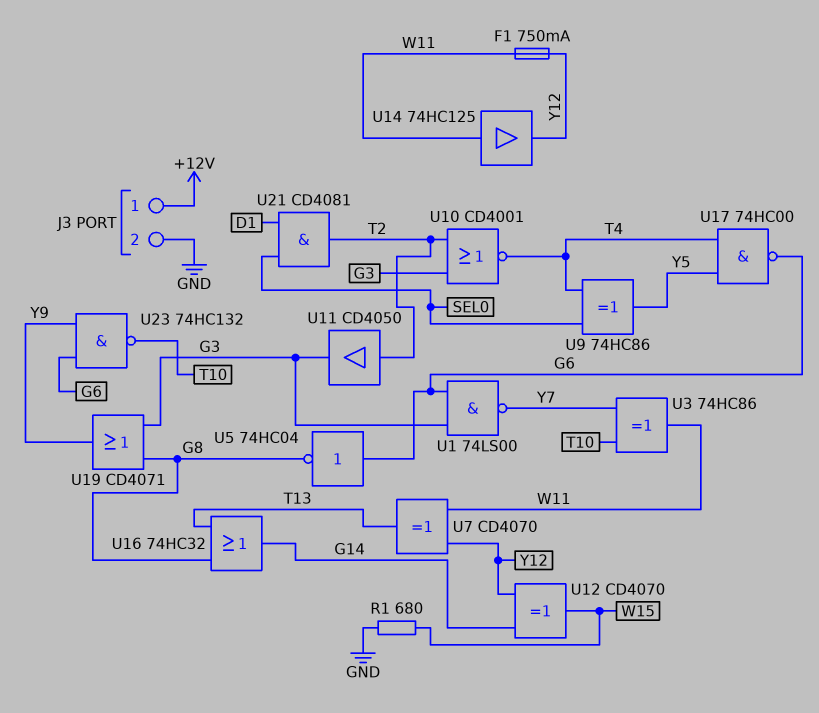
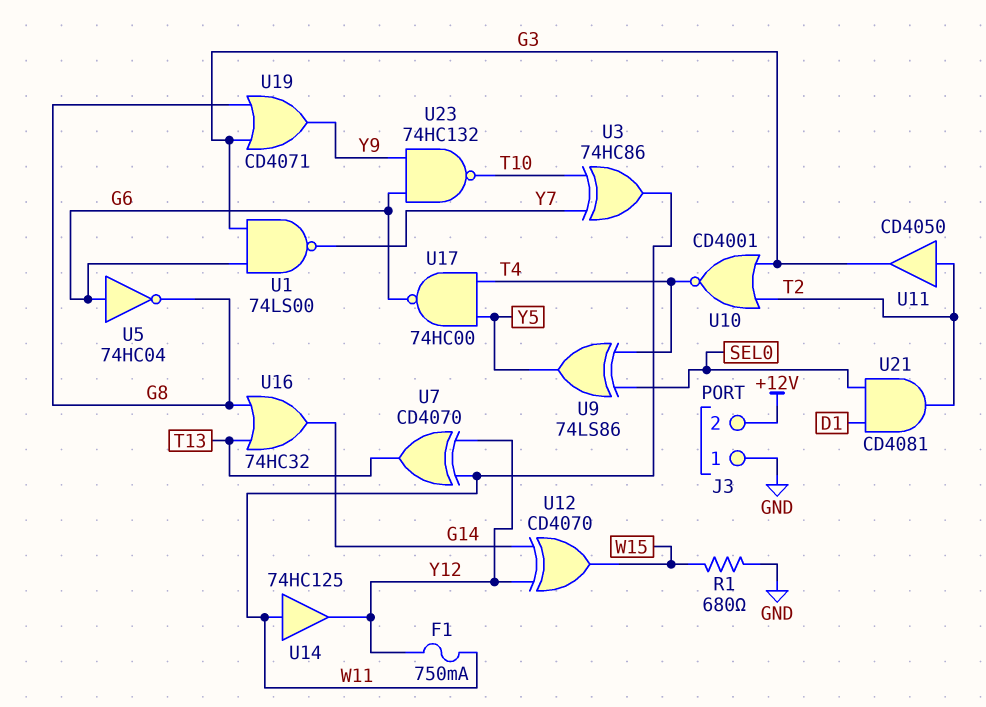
J3 pin 1: +12V -> GND
J3 pin 2: GND -> +12V
U9: XOR 74HC86 (in SEL0, in T4, out Y5) -> XOR 74LS86 (in SEL0, in T4, out Y5)

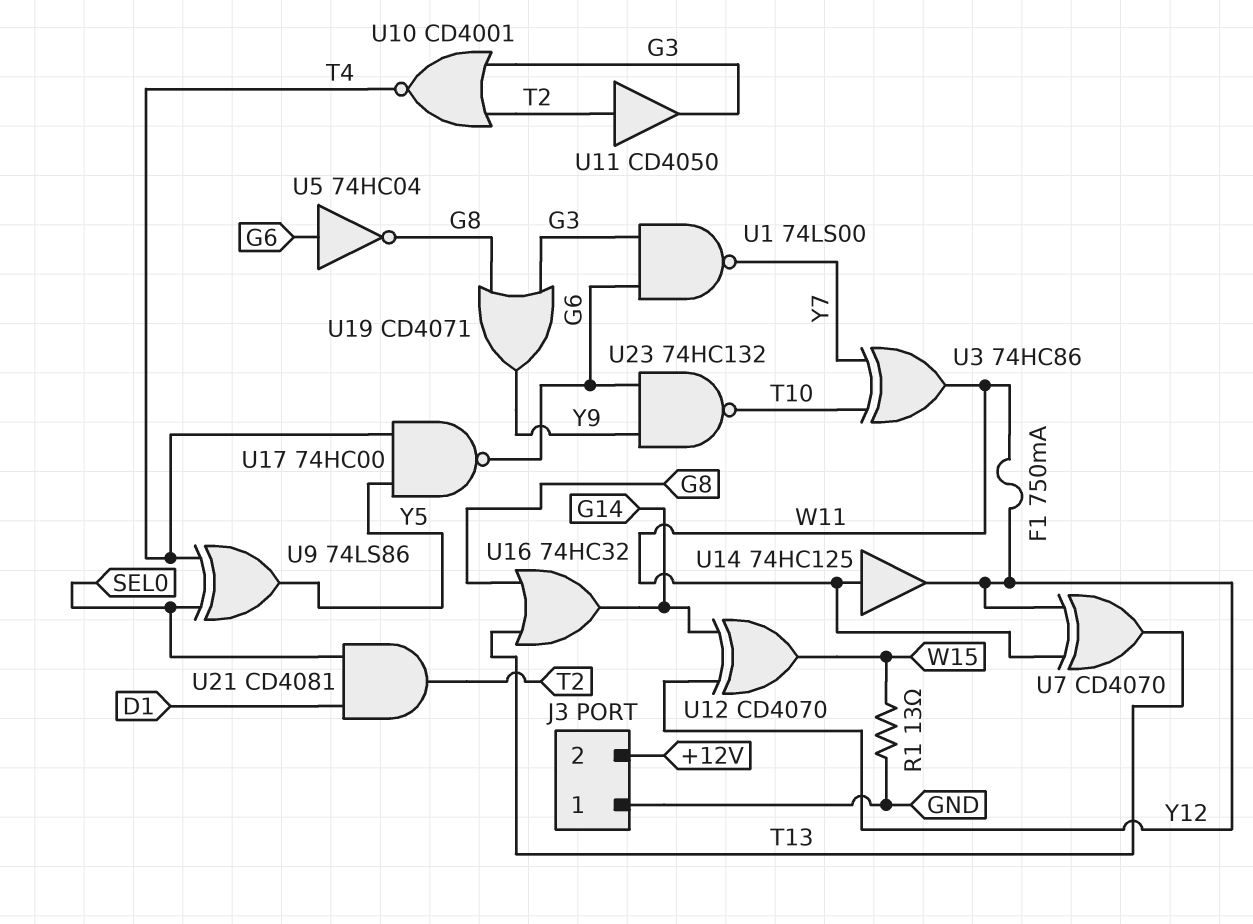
R1: 680 (GND, W15) -> 13 (GND, W15)

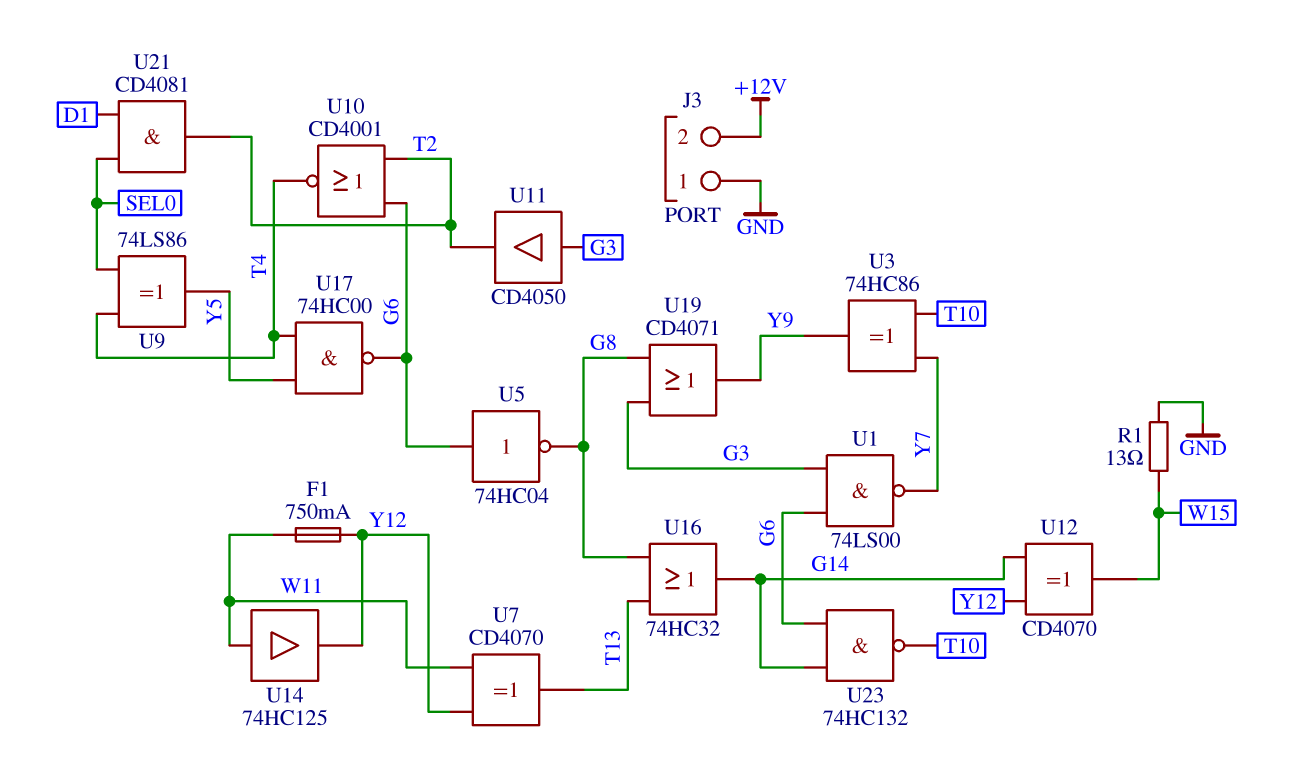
U3: XOR 74HC86 (in T10, in Y7, out W11) -> XOR 74HC86 (in T10, in Y7, out Y9)
U10: NOR CD4001 (in G3, in T2, out T4) -> NOR CD4001 (in G6, in T2, out T4)
U11: buffer CD4050 (in T2, out G3) -> buffer CD4050 (in G3, out T2)
U23: NAND 74HC132 (in G6, in Y9, out T10) -> NAND 74HC132 (in G6, in G14, out T10)

